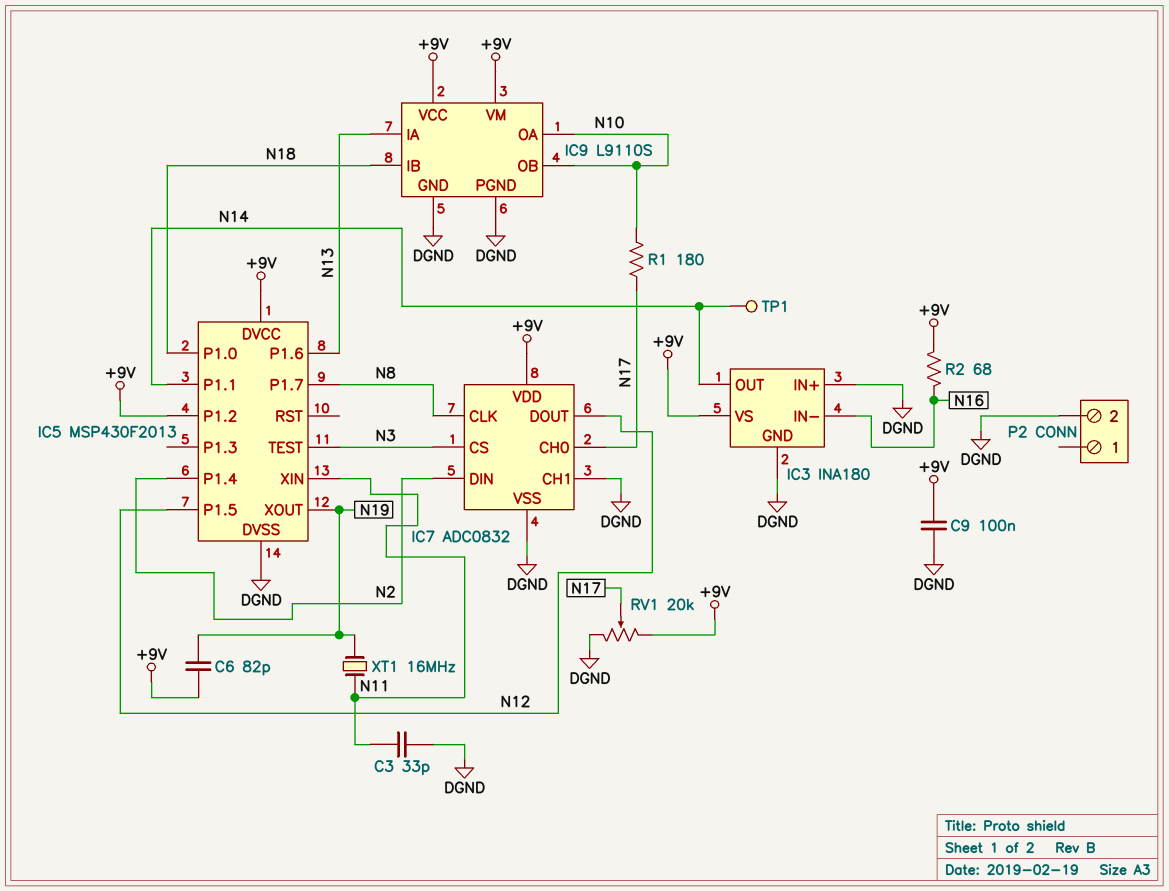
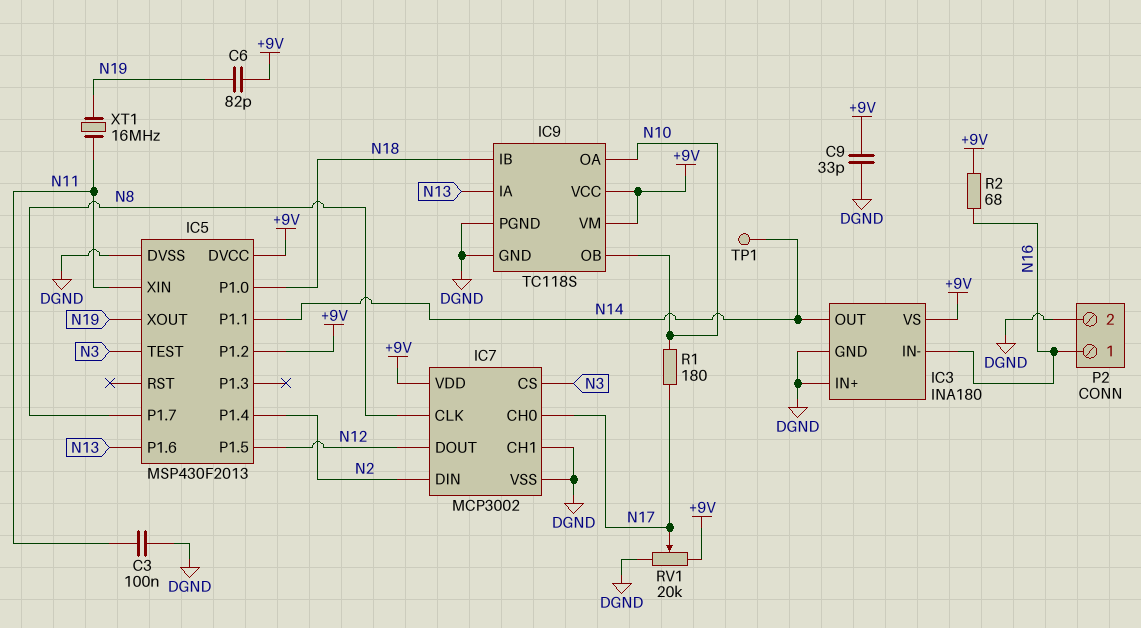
C3: 33pF (DGND, N11) -> 100nF (DGND, N11)
C9: 100nF (+9V, DGND) -> 33pF (+9V, DGND)
IC7: ADC0832 -> MCP3002
IC9: L9110S -> TC118S
P2 pin 1: none -> N16

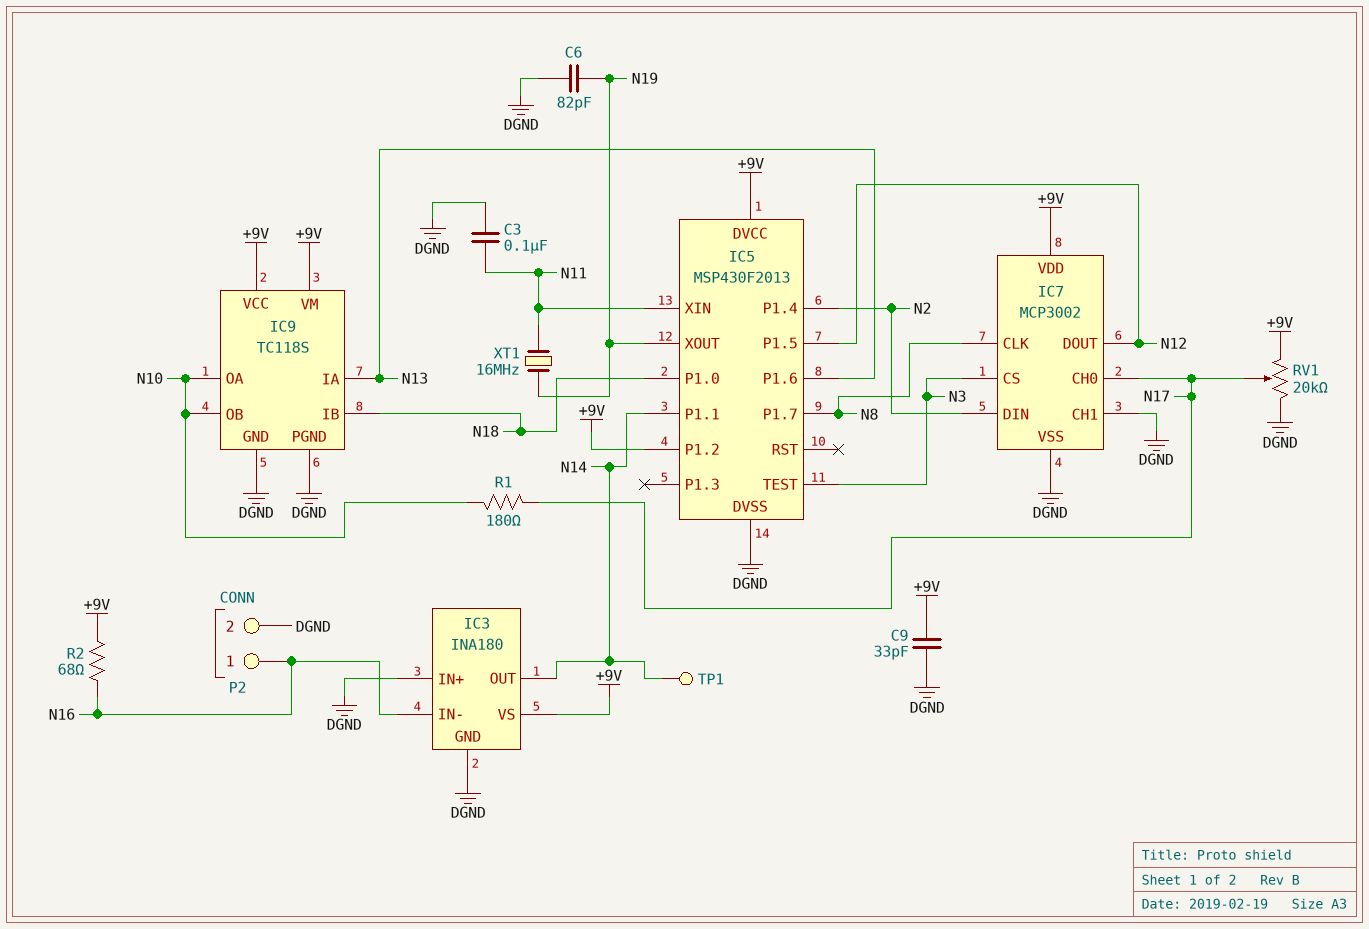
C6: 82pF (+9V, N19) -> 82pF (DGND, N19)

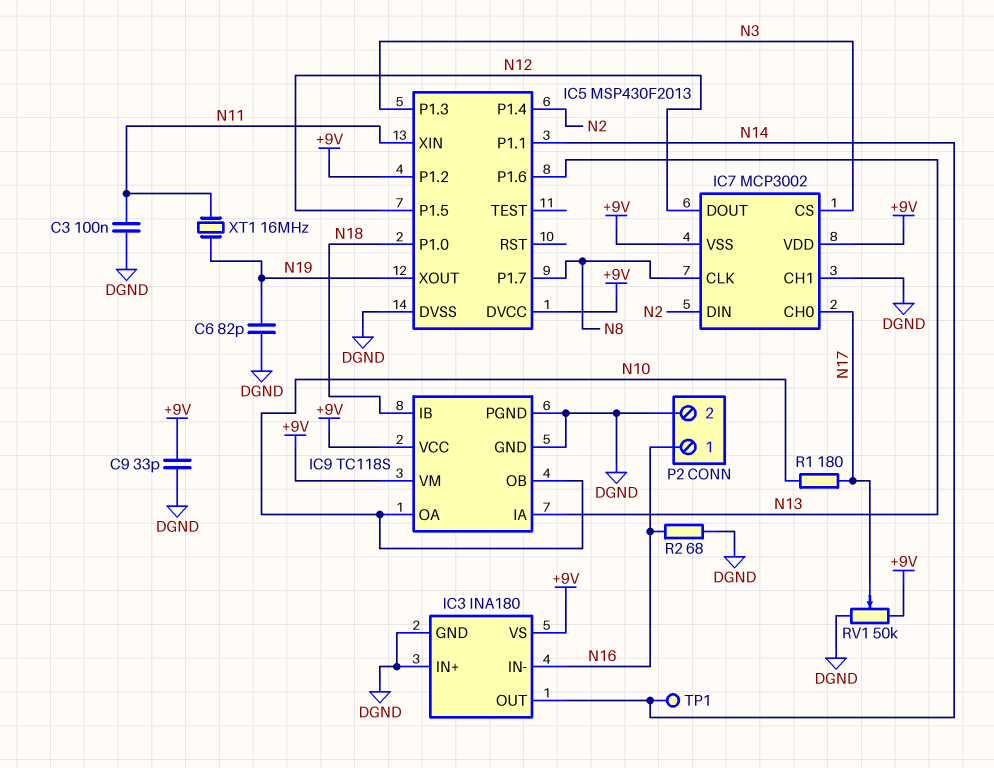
IC5 pin P1.3: none -> N3
IC5 pin TEST: N3 -> none
IC7 pin VSS: DGND -> +9V
R2: 68 (+9V, N16) -> 68 (DGND, N16)
RV1: 20k (+9V, DGND, wiper N17) -> 50k (+9V, DGND, wiper N17)

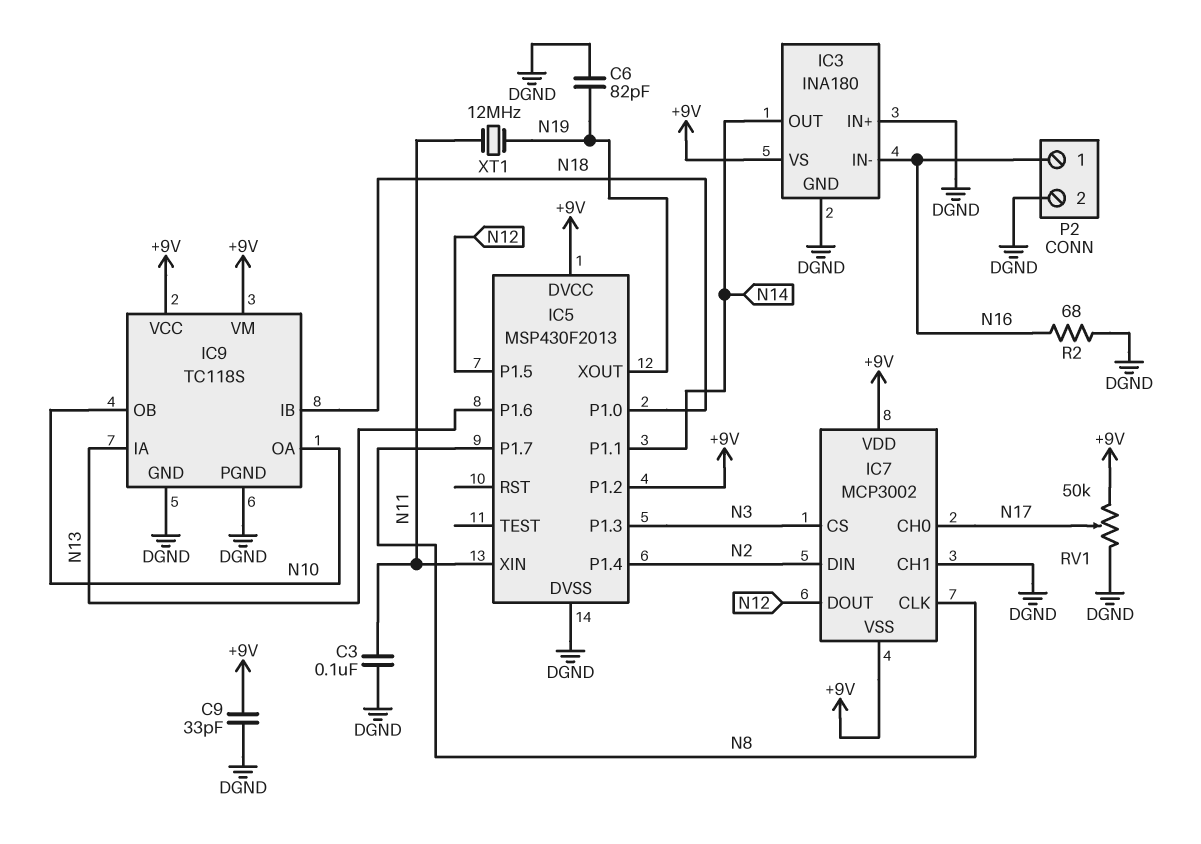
R1: 180 (N10, N17) -> none
TP1: test point (N14) -> none
XT1: 16MHz (N11, N19) -> 12MHz (N11, N19)

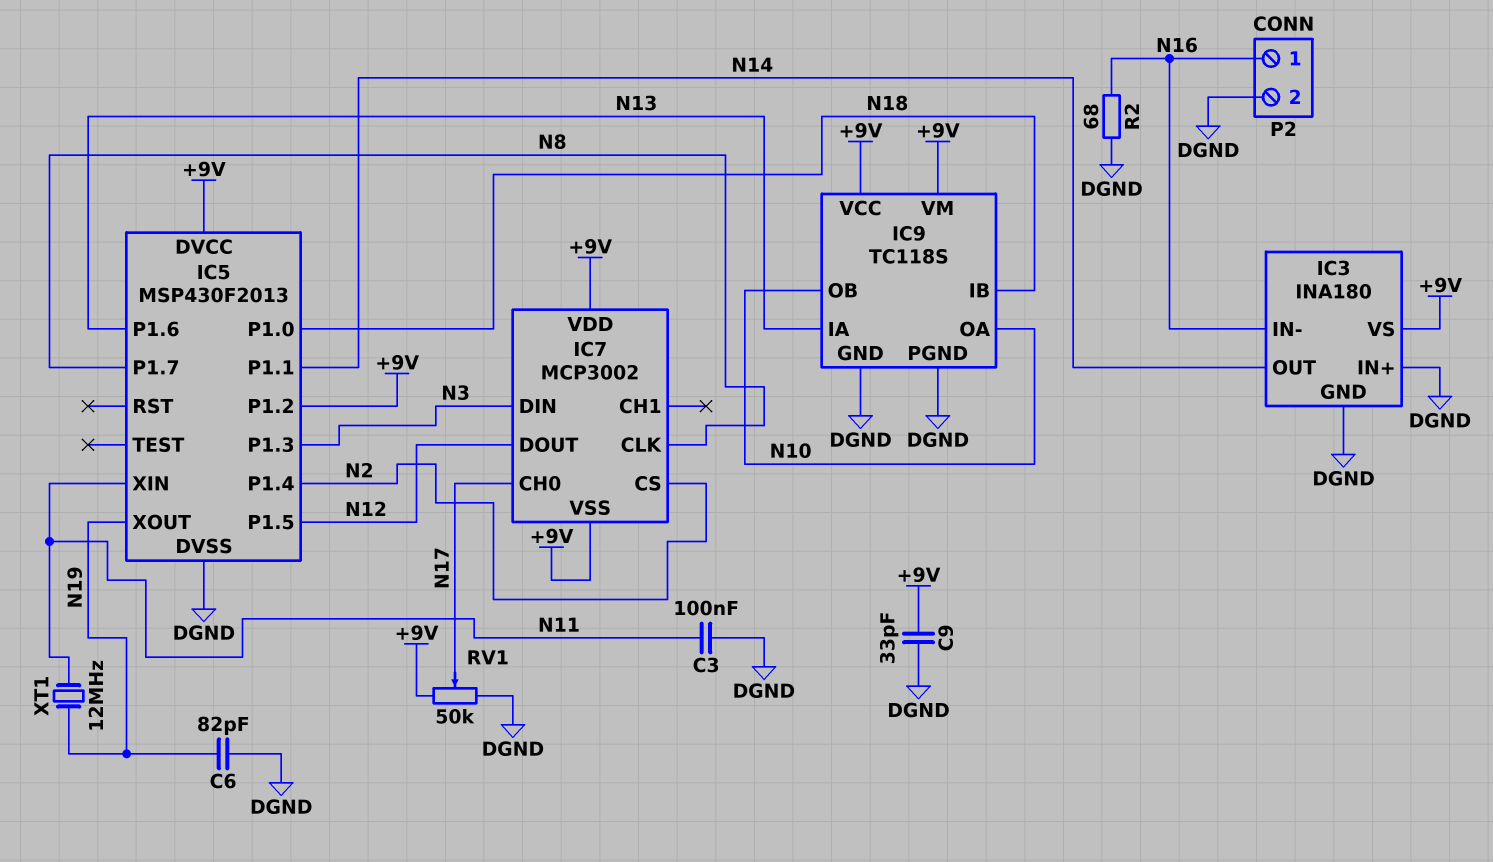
IC7 pin CH1: DGND -> none
IC7 pin CS: N3 -> N2
IC7 pin DIN: N2 -> N3

